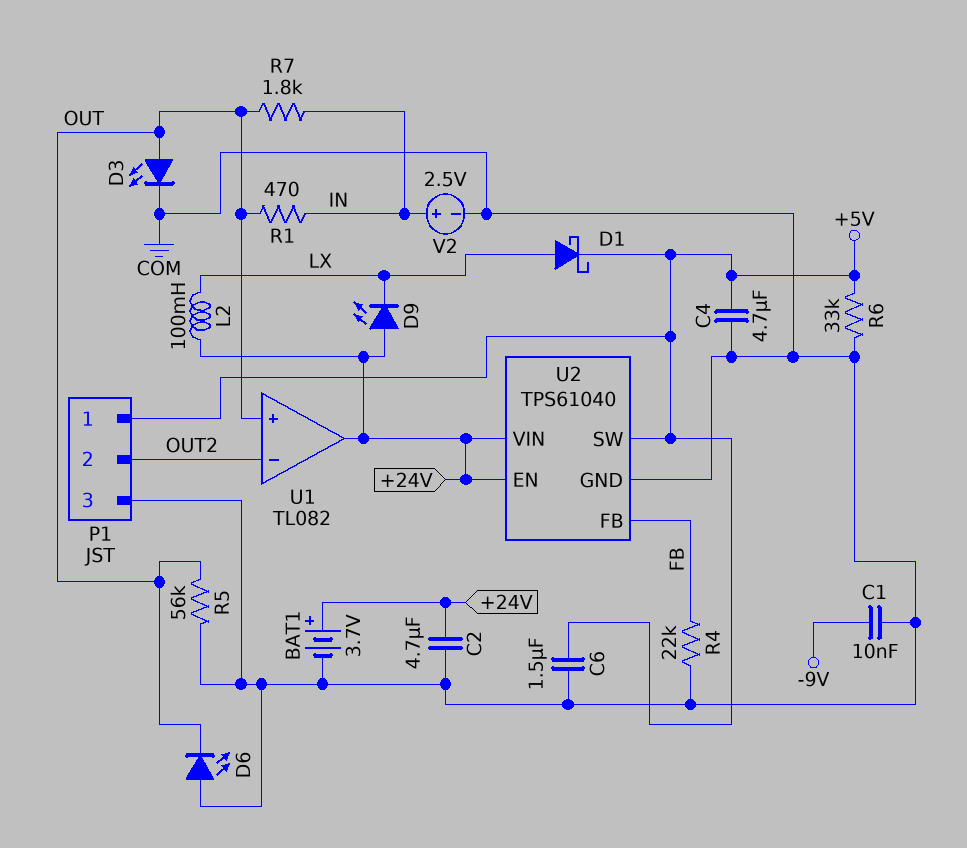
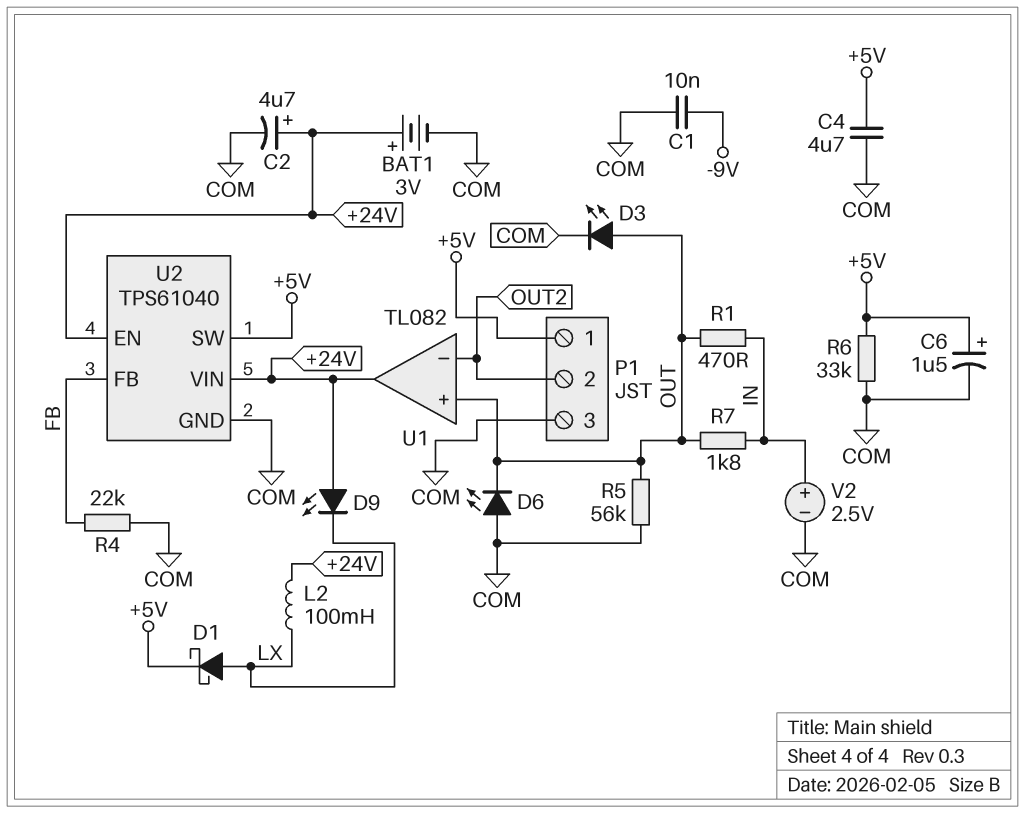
BAT1: 3.7V (plus +24V, minus COM) -> 3V (plus +24V, minus COM)
C2: 4.7uF (+24V, COM) -> 4.7uF (plus +24V, minus COM)
C6: 1.5uF (+5V, COM) -> 1.5uF (plus +5V, minus COM)

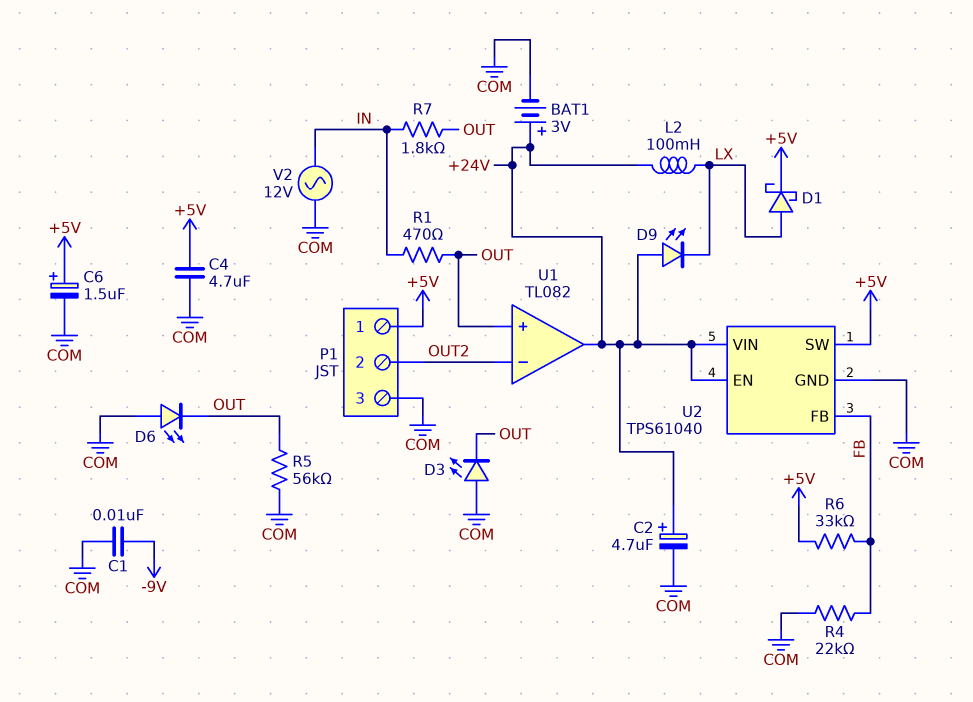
D3: LED (A OUT, K COM) -> LED (A COM, K OUT)
R6: 33k (+5V, COM) -> 33k (+5V, FB)
V2: 2.5V (plus IN, minus COM) -> AC 12V (COM, IN)

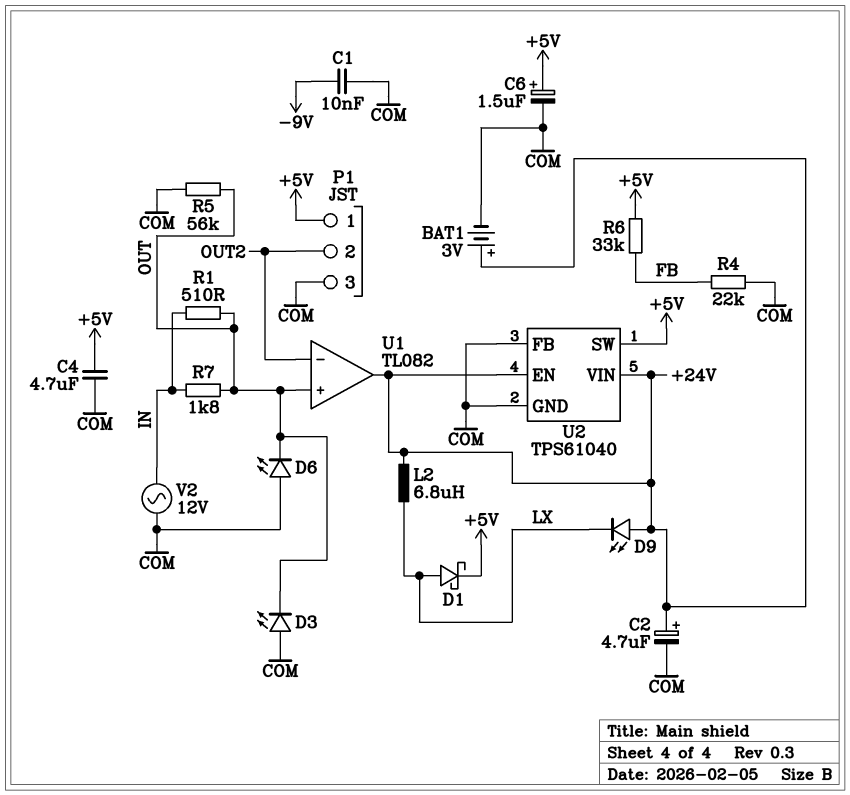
L2: 100mH (+24V, LX) -> 6.8uH (+24V, LX)
R1: 470 (IN, OUT) -> 510 (IN, OUT)
U2 pin FB: FB -> COM

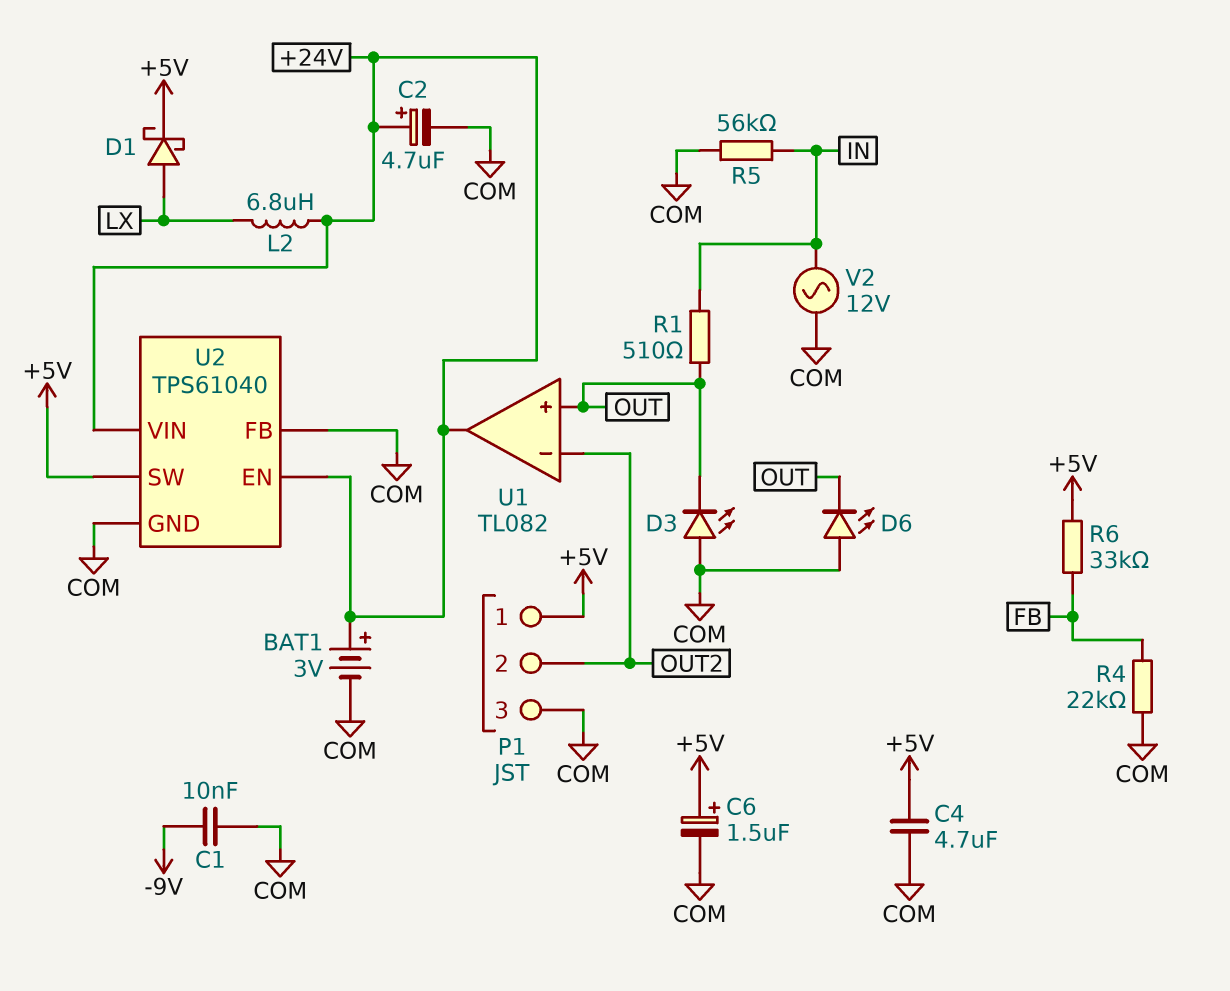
D9: LED (A +24V, K LX) -> none
R5: 56k (COM, OUT) -> 56k (COM, IN)
R7: 1.8k (IN, OUT) -> none

